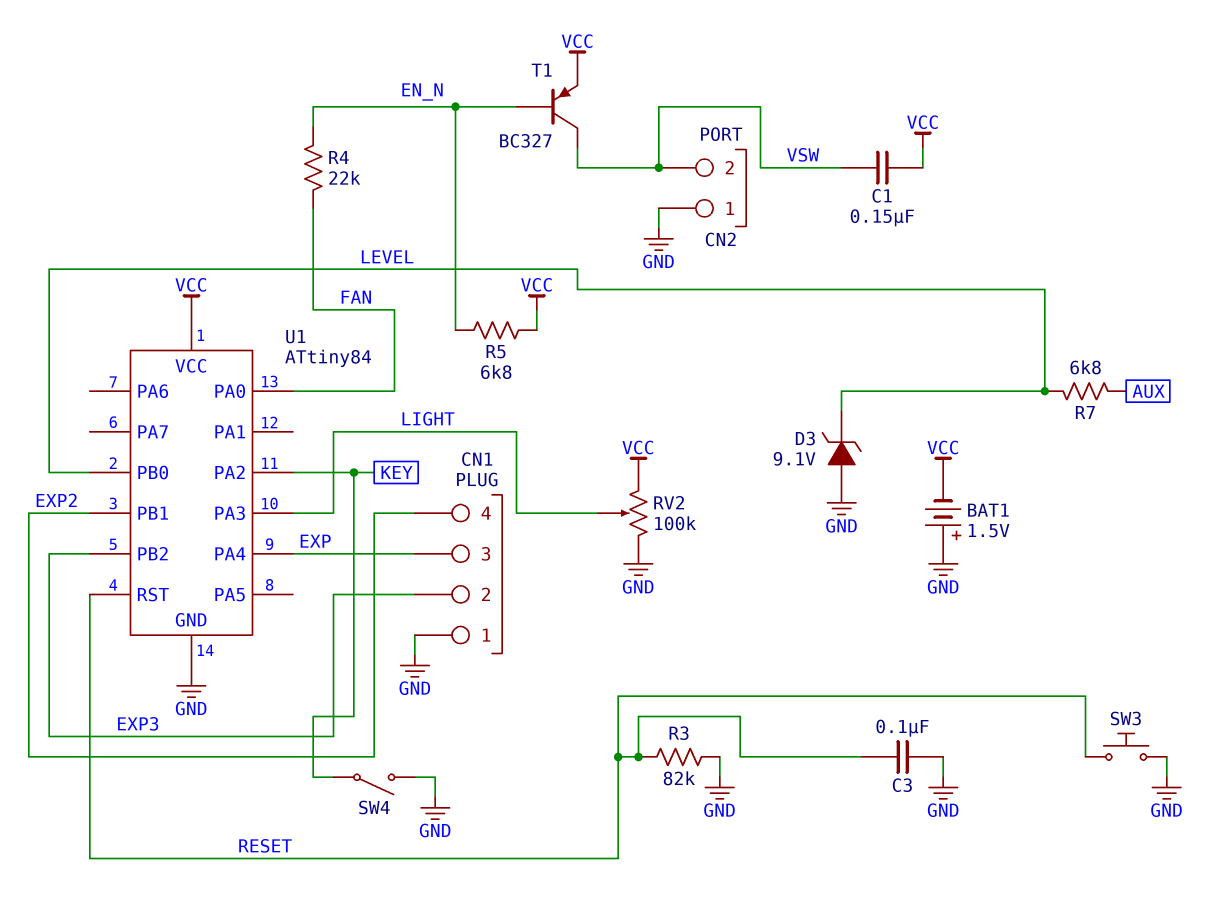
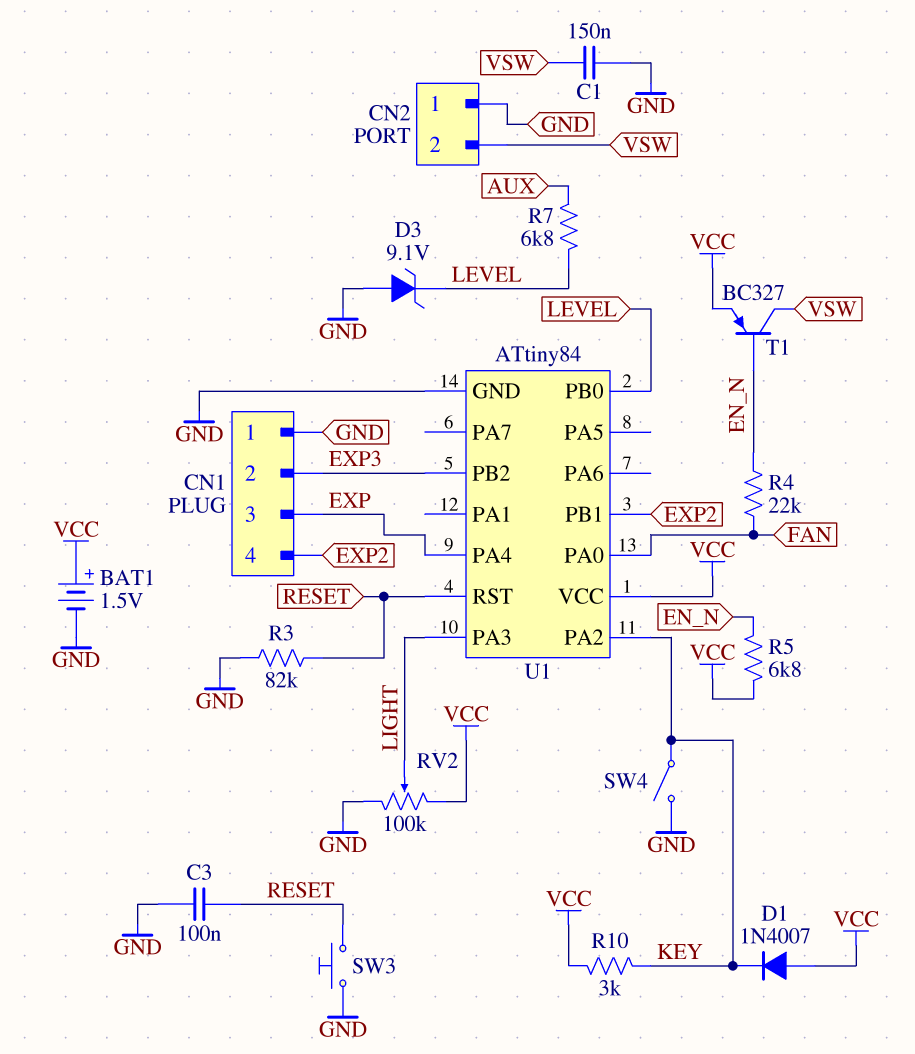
BAT1: 1.5V (plus GND, minus VCC) -> 1.5V (plus VCC, minus GND)
C1: 150nF (VCC, VSW) -> 150nF (GND, VSW)
D1: none -> diode 1N4007 (A VCC, K KEY)
R10: none -> 3k (KEY, VCC)

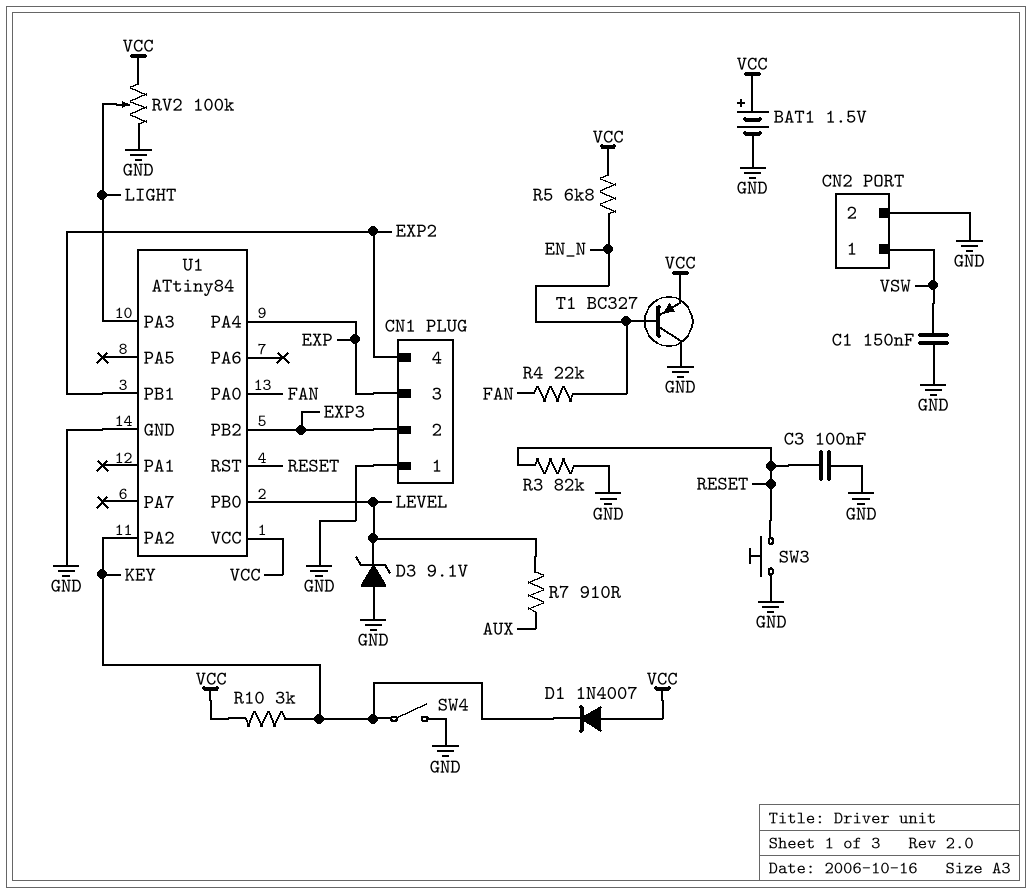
CN2 pin 1: GND -> VSW
CN2 pin 2: VSW -> GND
R7: 6.8k (AUX, LEVEL) -> 910 (AUX, LEVEL)
T1: PNP BC327 (B EN_N, C VSW, E VCC) -> PNP BC327 (B EN_N, C GND, E VCC)

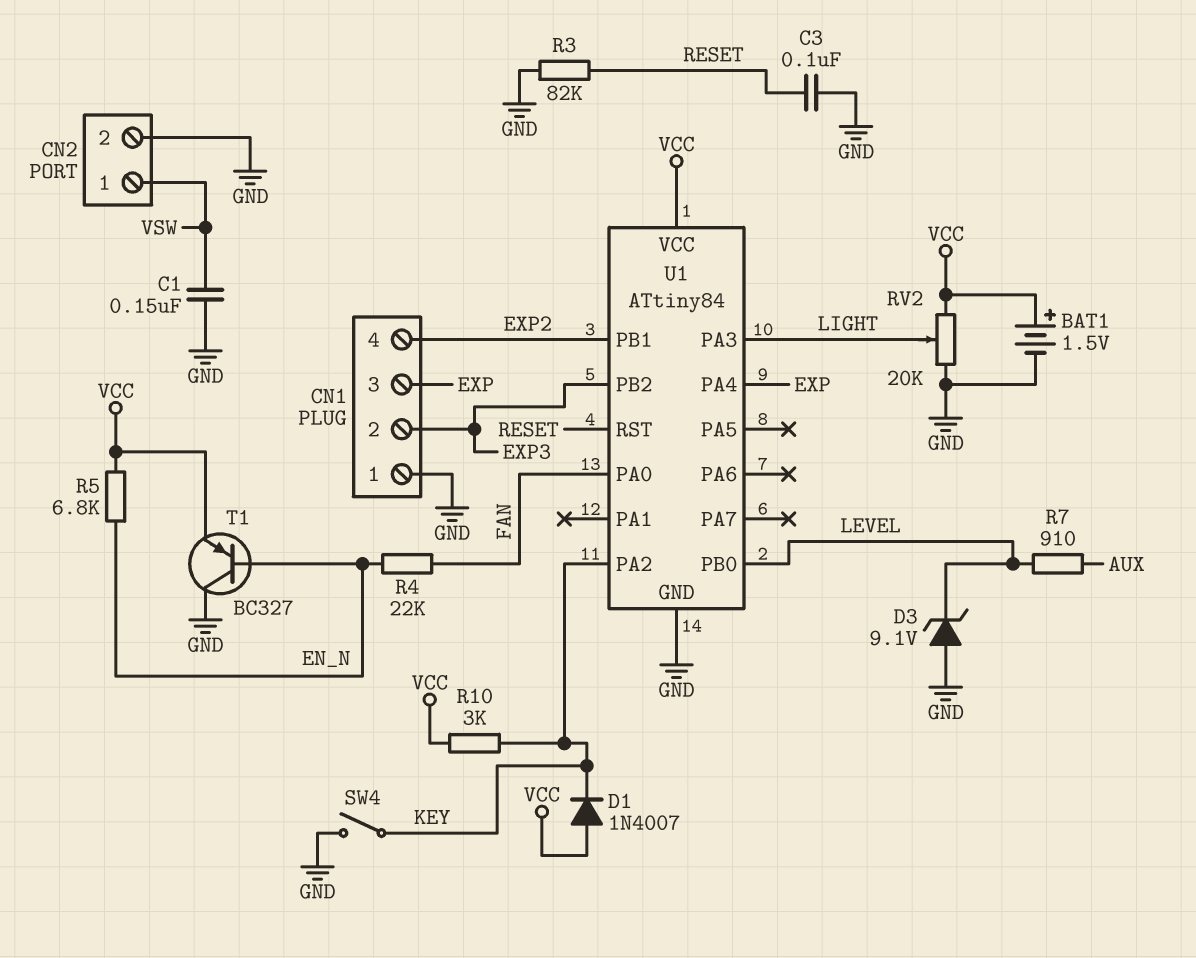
RV2: 100k (GND, VCC, wiper LIGHT) -> 20k (GND, VCC, wiper LIGHT)
SW3: button (GND, RESET) -> none

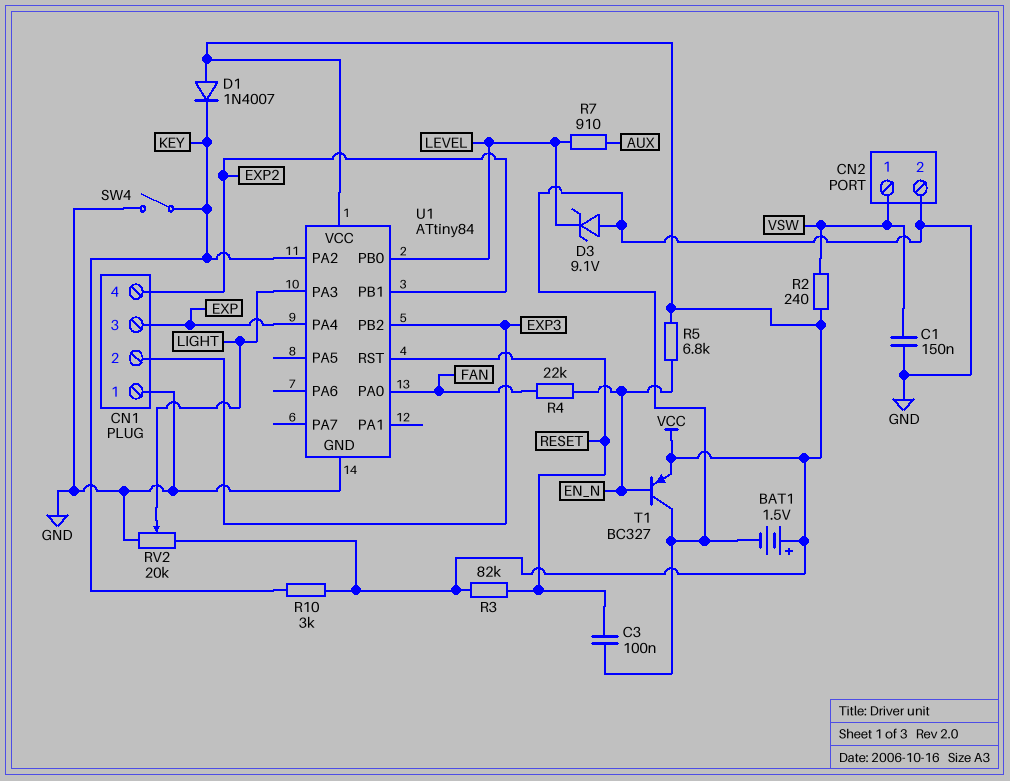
R2: none -> 240 (VCC, VSW)
R3: 82k (GND, RESET) -> 82k (RESET, VCC)

